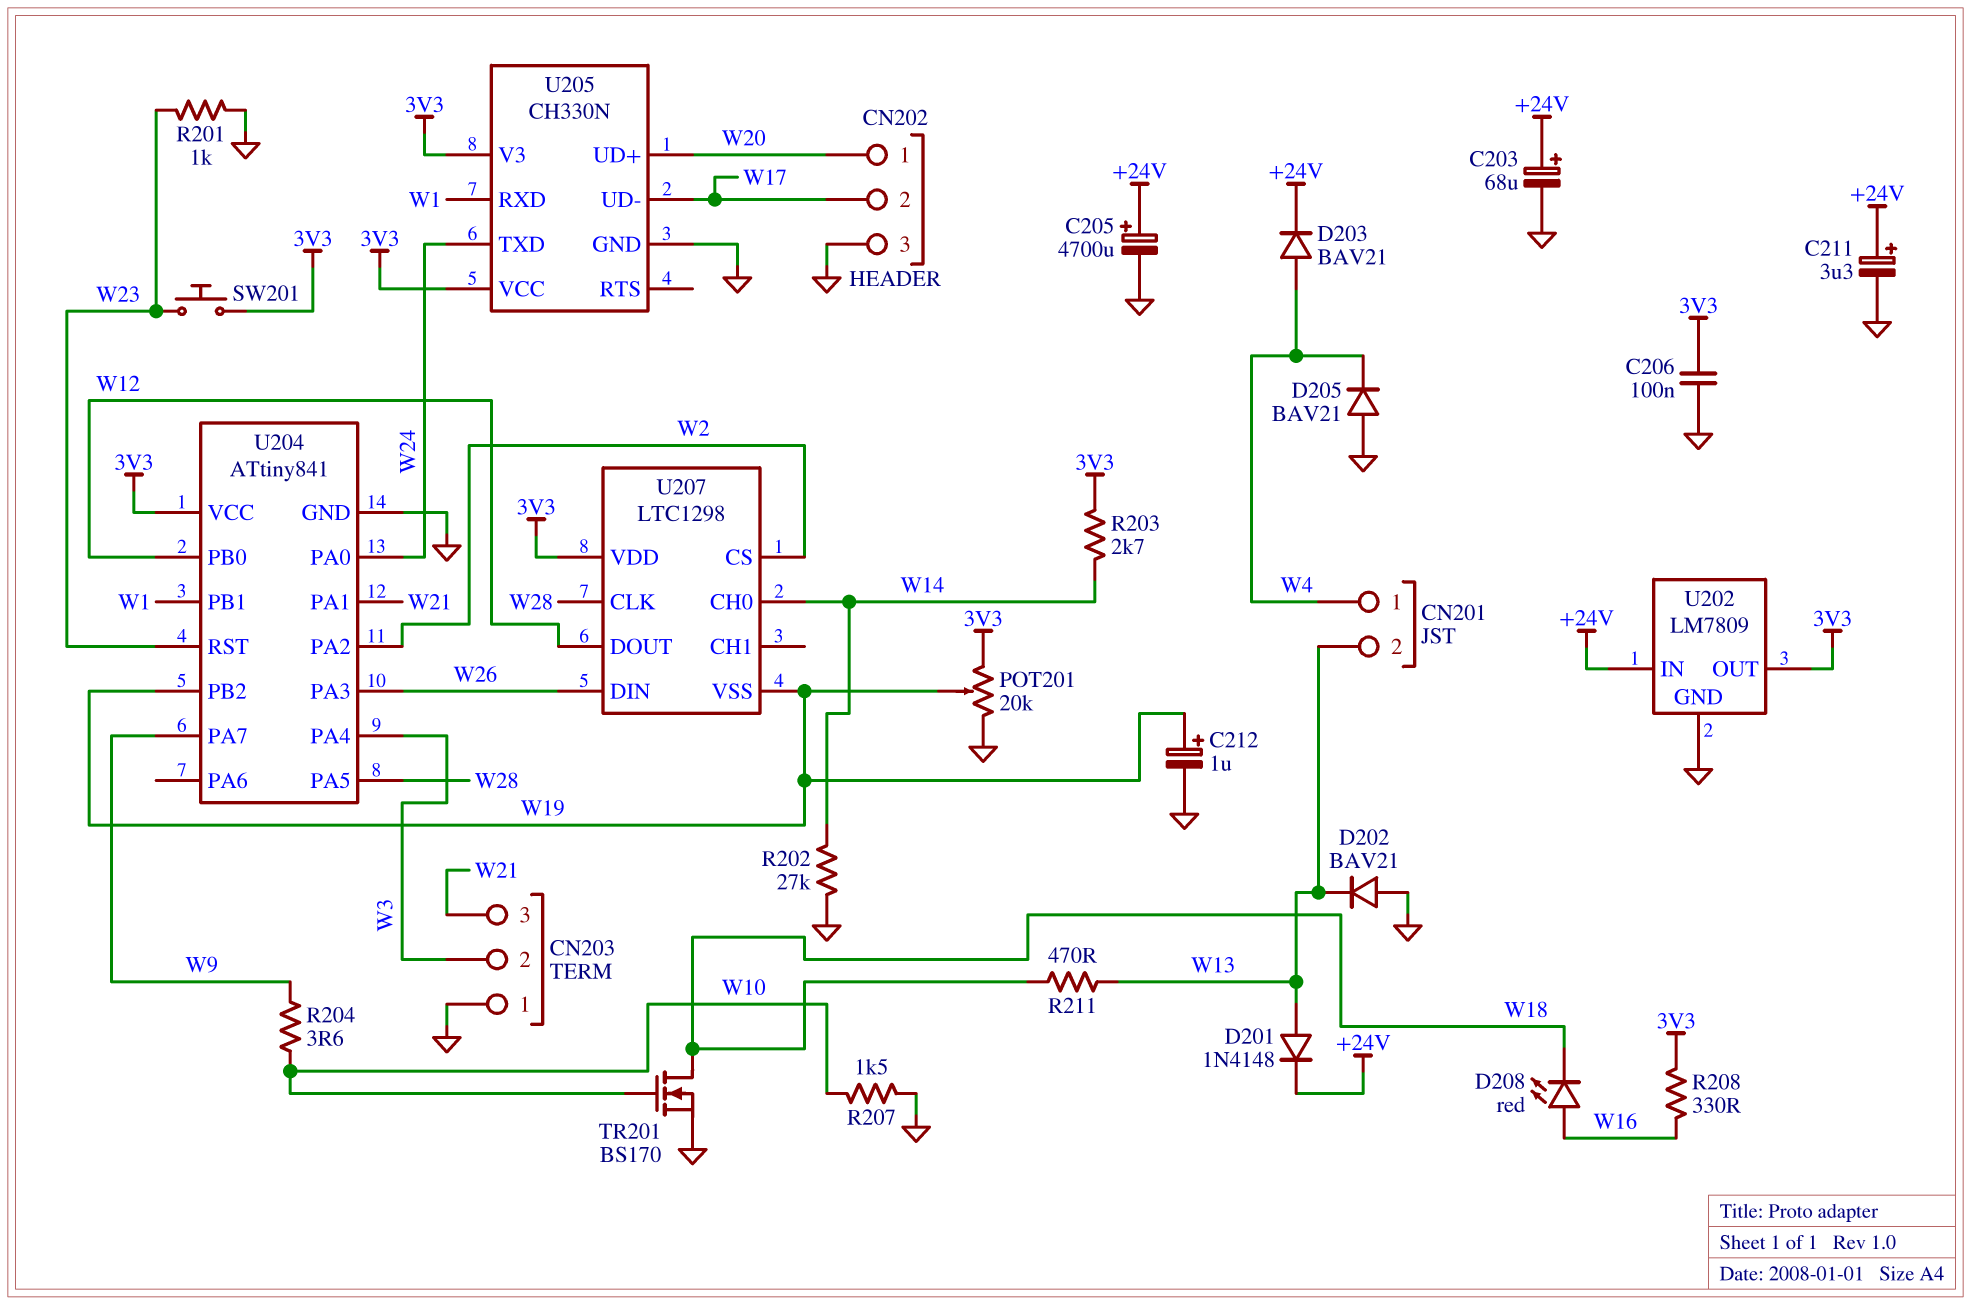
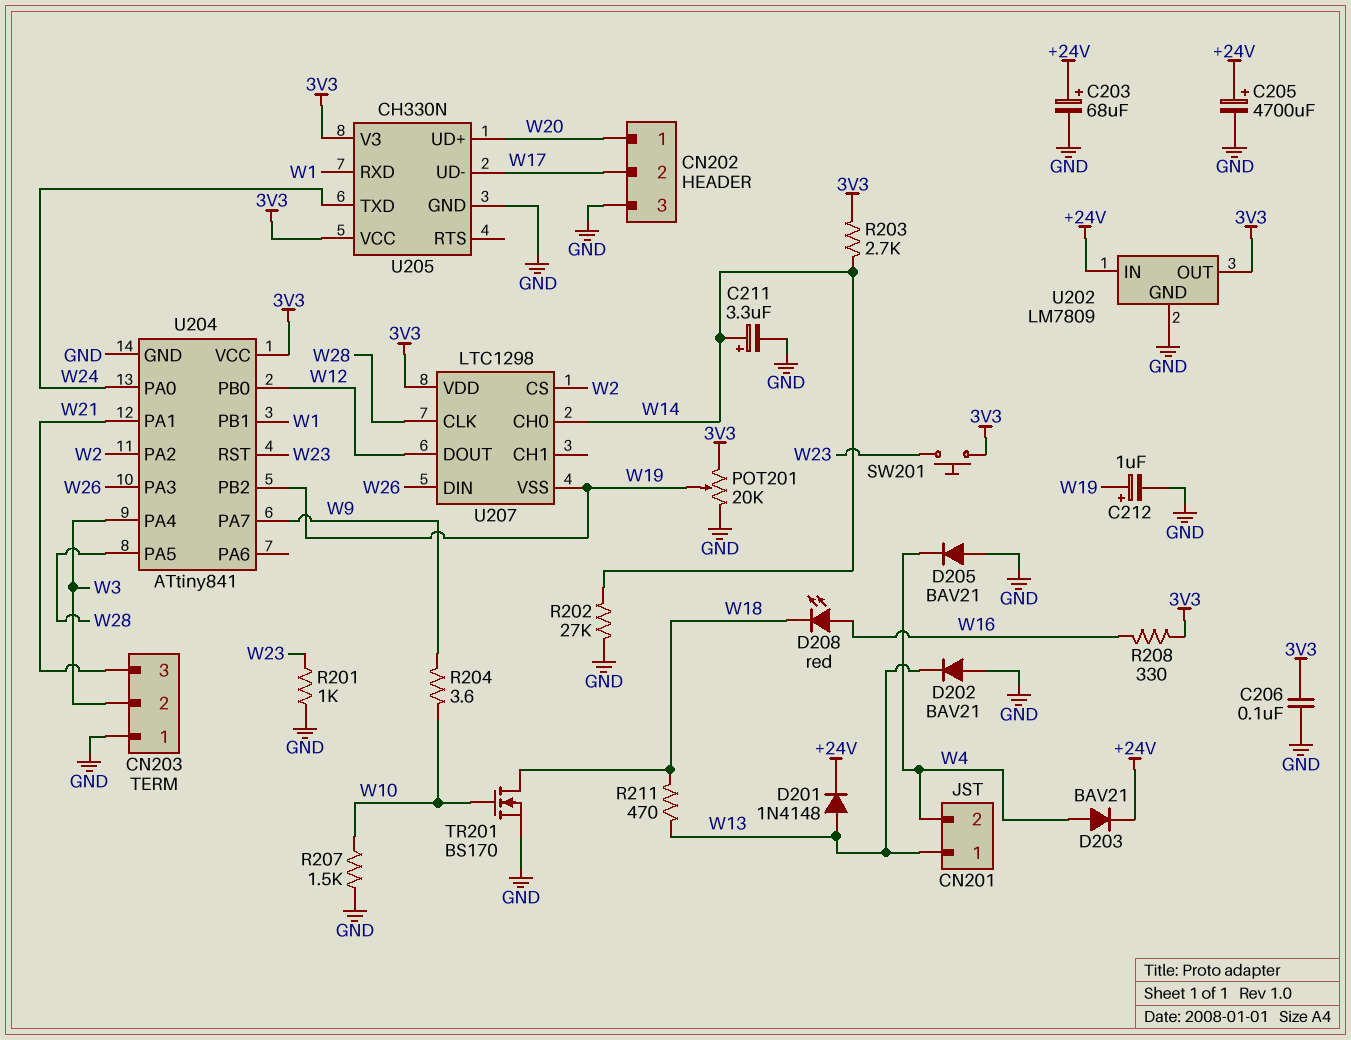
C211: 3.3uF (plus +24V, minus GND) -> 3.3uF (plus W14, minus GND)
CN201 pin 1: W4 -> W13
CN201 pin 2: W13 -> W4

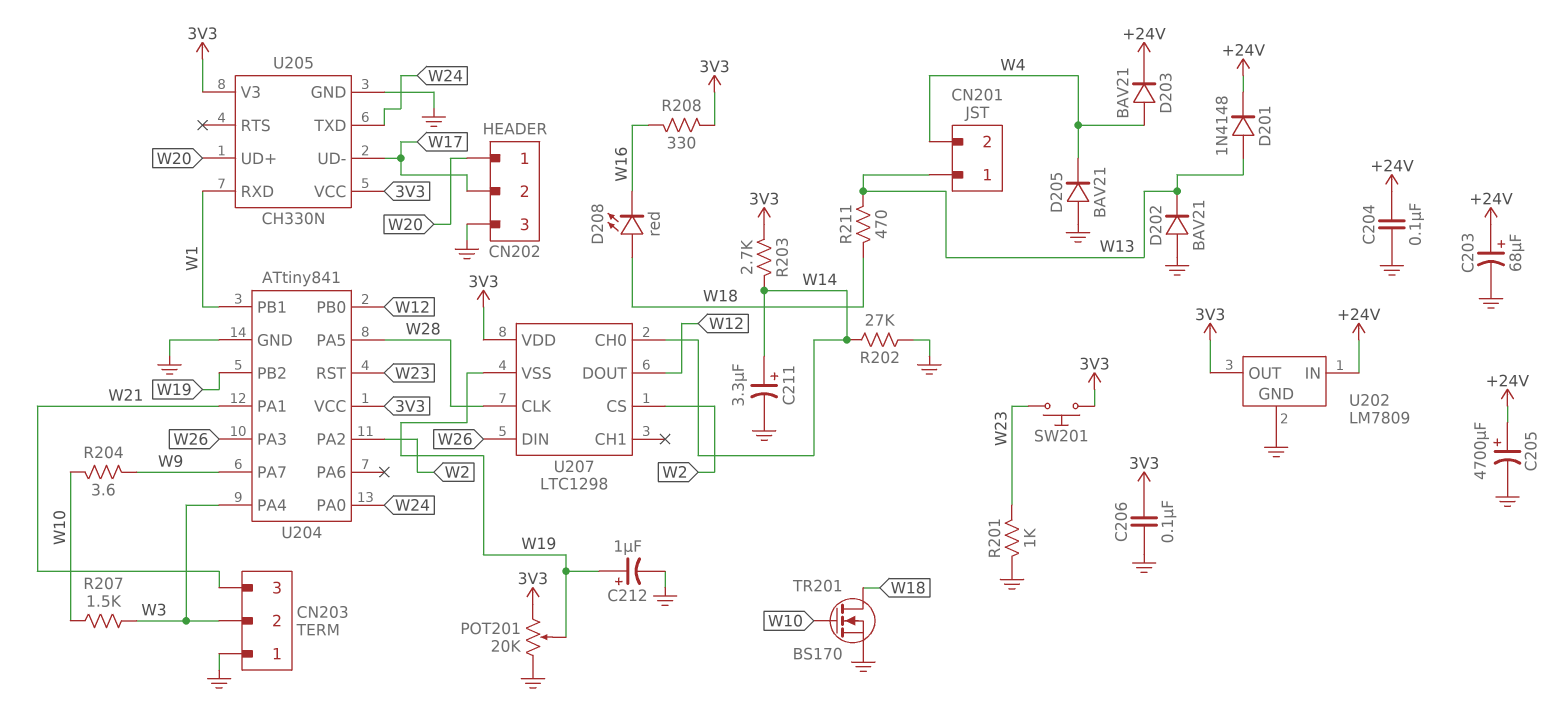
C204: none -> 100nF (+24V, GND)
D208: LED red (A W16, K W18) -> LED red (A W18, K W16)
R207: 1.5k (GND, W10) -> 1.5k (W3, W10)

